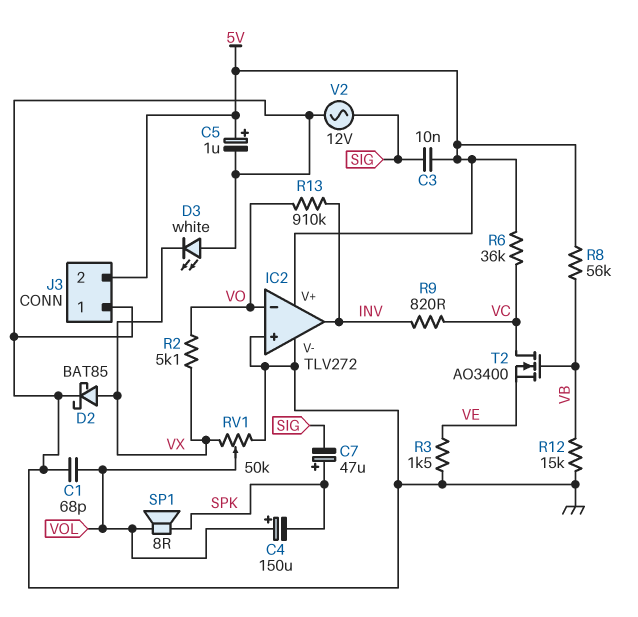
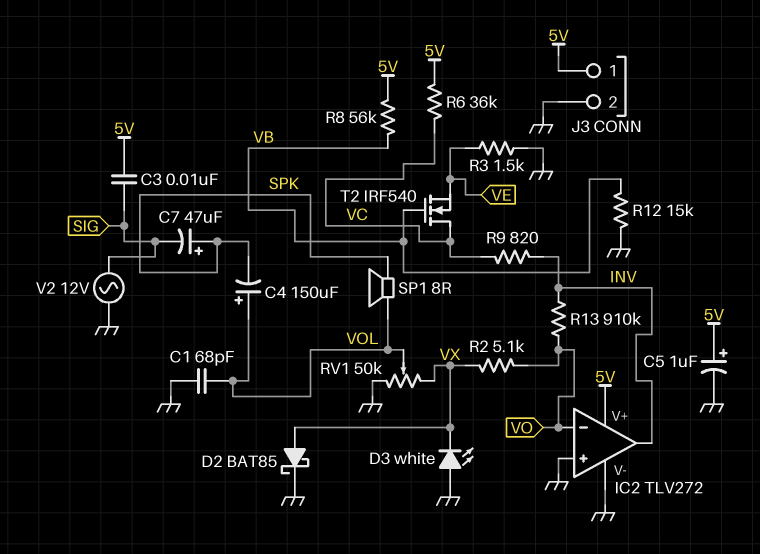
J3 pin 1: GND -> 5V
J3 pin 2: 5V -> GND
T2: NMOS AO3400 (G VB, D VC, S VE) -> NMOS IRF540 (G VB, D VC, S VE)

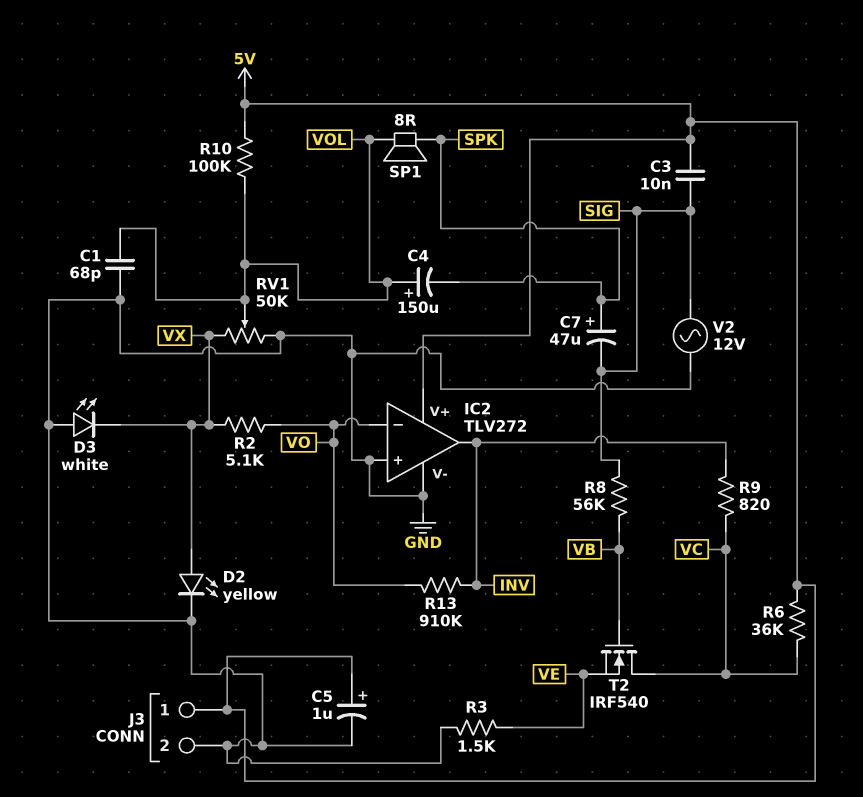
D2: schottky BAT85 (A VX, K GND) -> LED yellow (A VX, K GND)
R8: 56k (5V, VB) -> 56k (SIG, VB)
R10: none -> 100k (5V, VOL)
R12: 15k (GND, VB) -> none

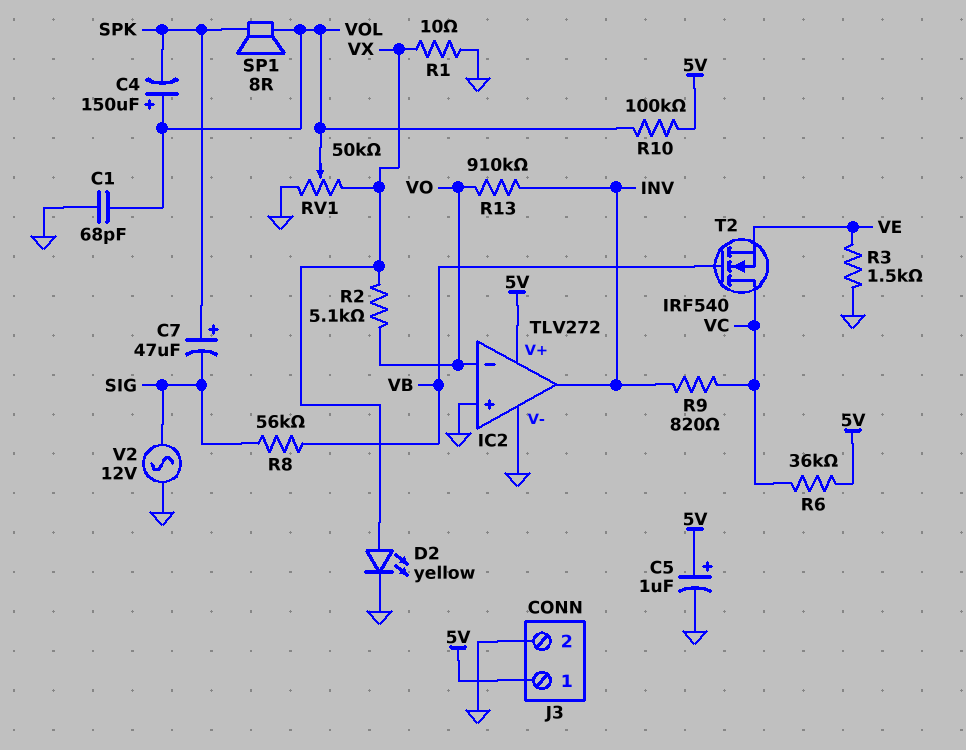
C3: 10nF (5V, SIG) -> none
D3: LED white (A GND, K VX) -> none
R1: none -> 10 (GND, VX)

